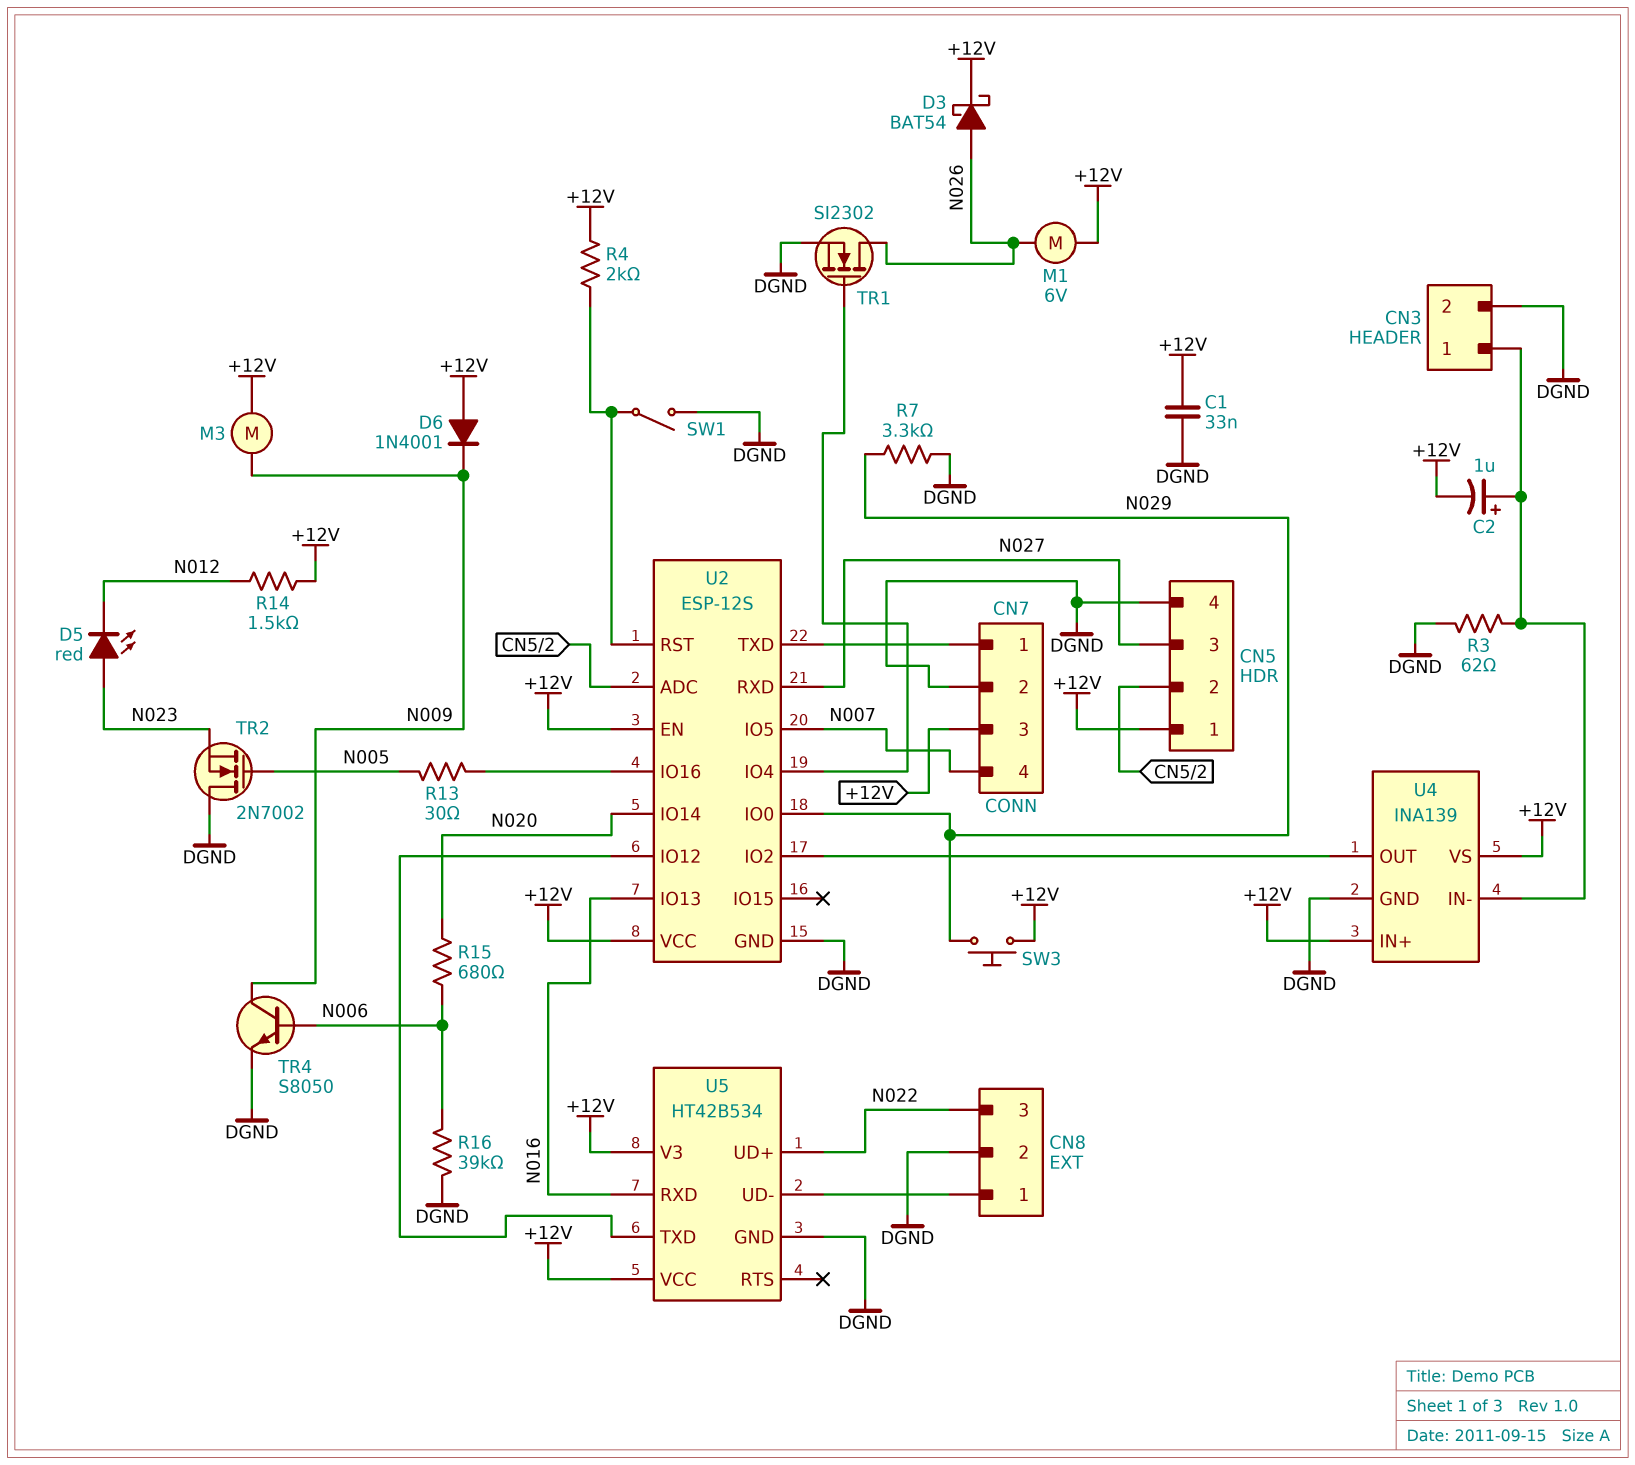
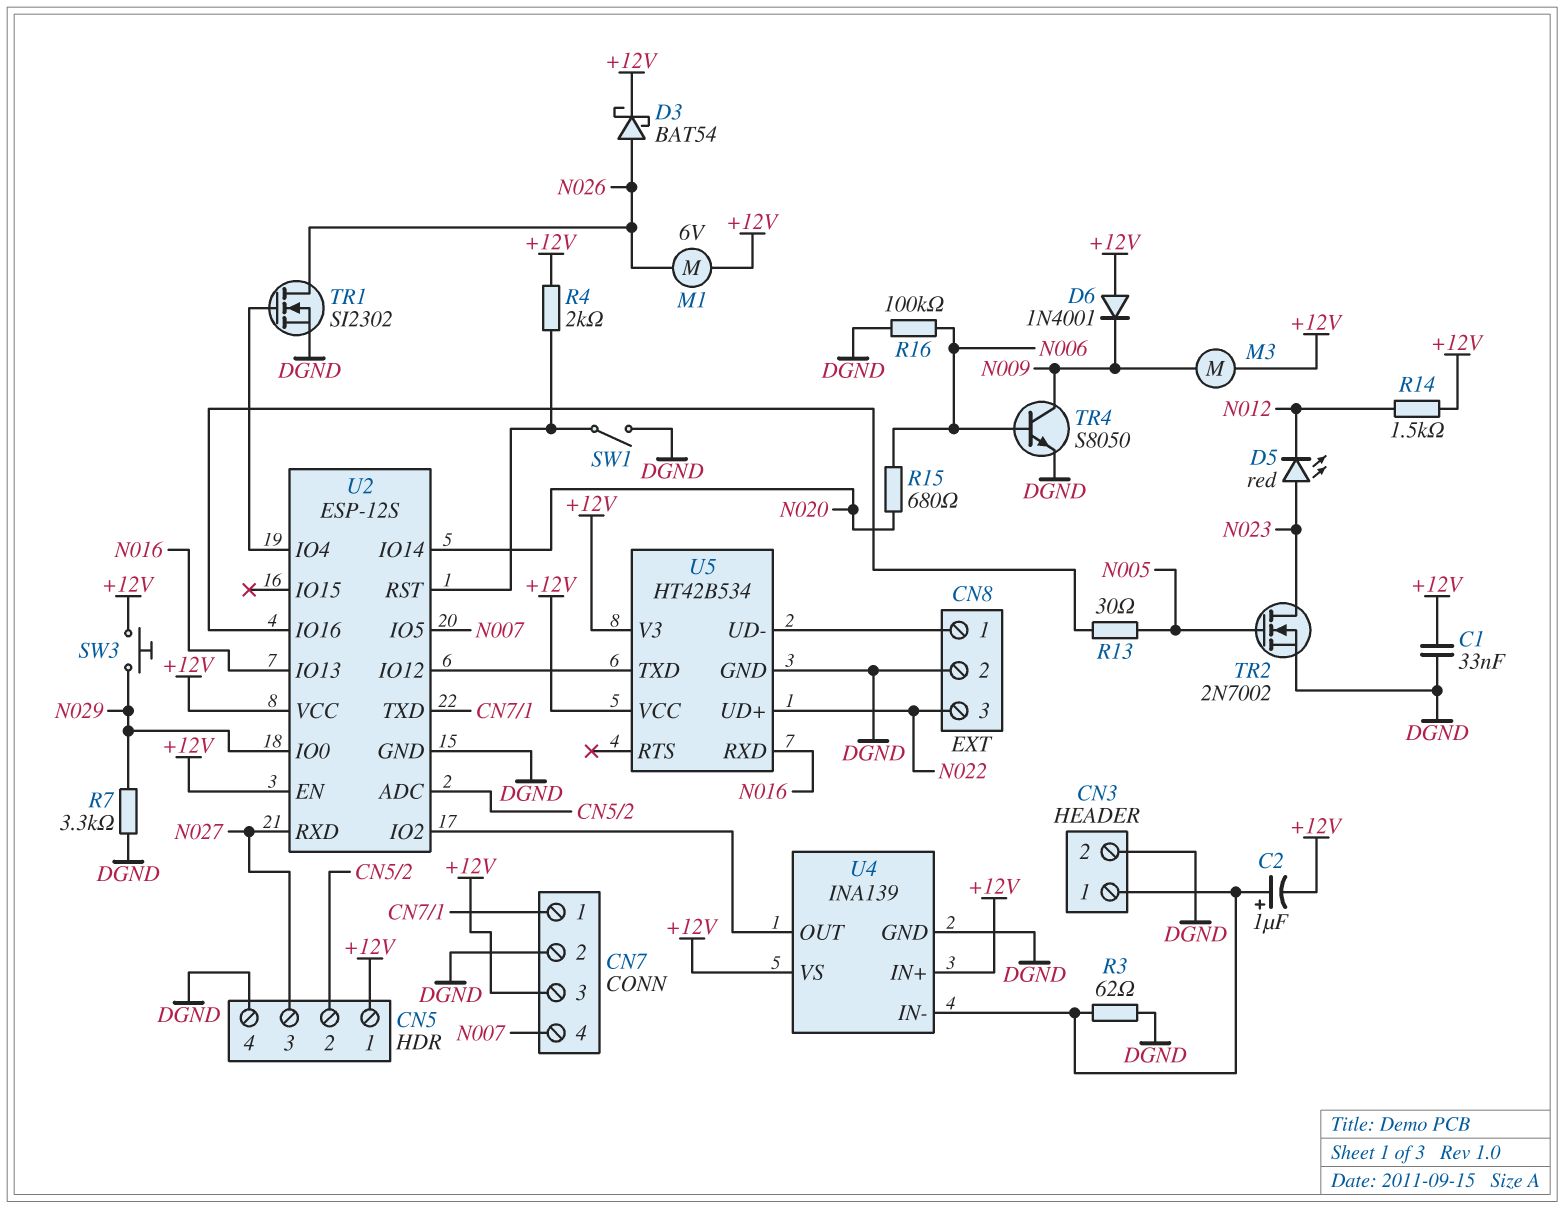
R16: 39k (DGND, N006) -> 100k (DGND, N006)
TR2: NMOS 2N7002 (G N005, D DGND, S N023) -> NMOS 2N7002 (G N005, D N023, S DGND)

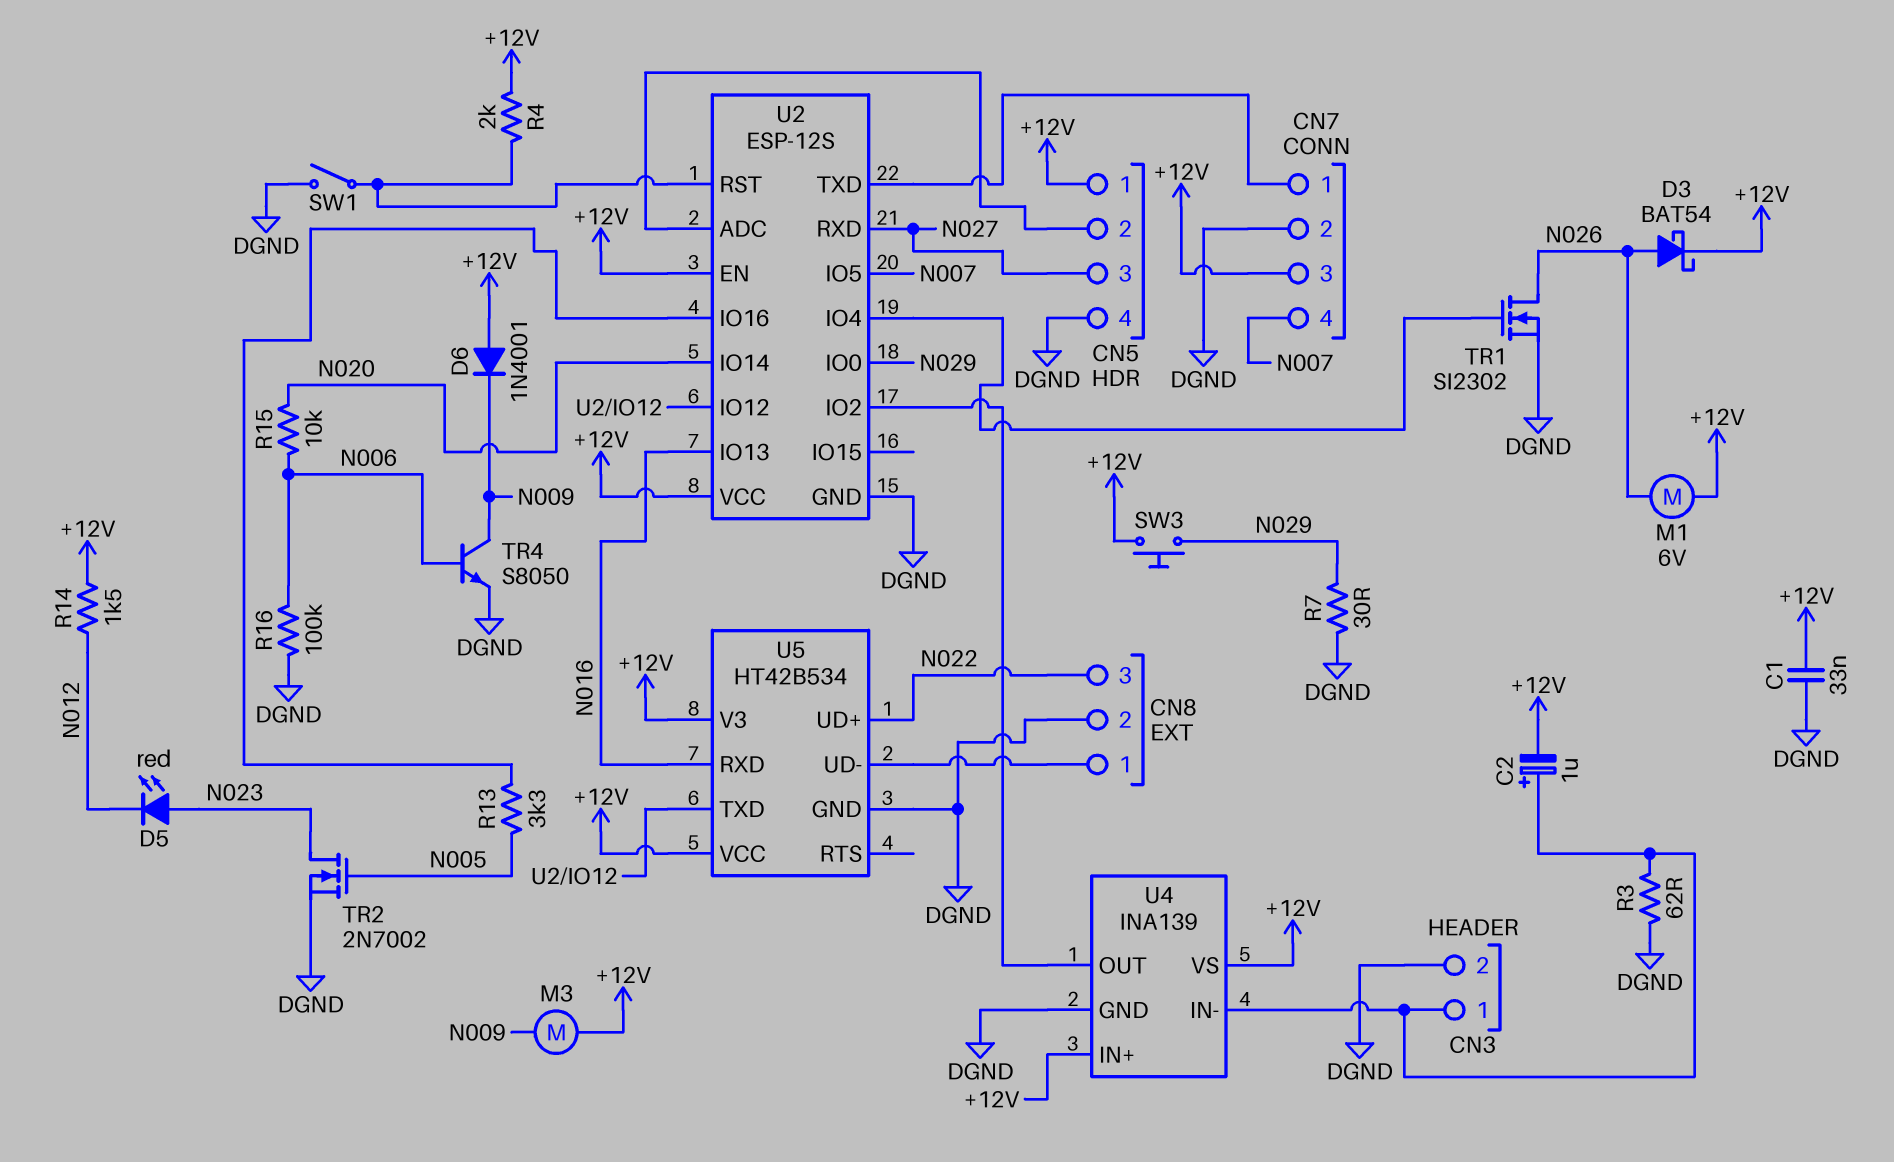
R7: 3.3k (DGND, N029) -> 30 (DGND, N029)
R13: 30 (N005, U2/IO16) -> 3.3k (N005, U2/IO16)
R15: 680 (N006, N020) -> 10k (N006, N020)

